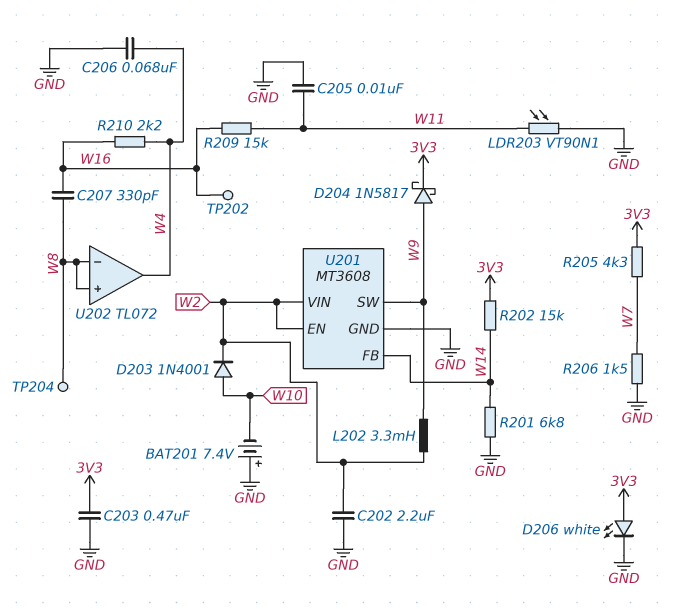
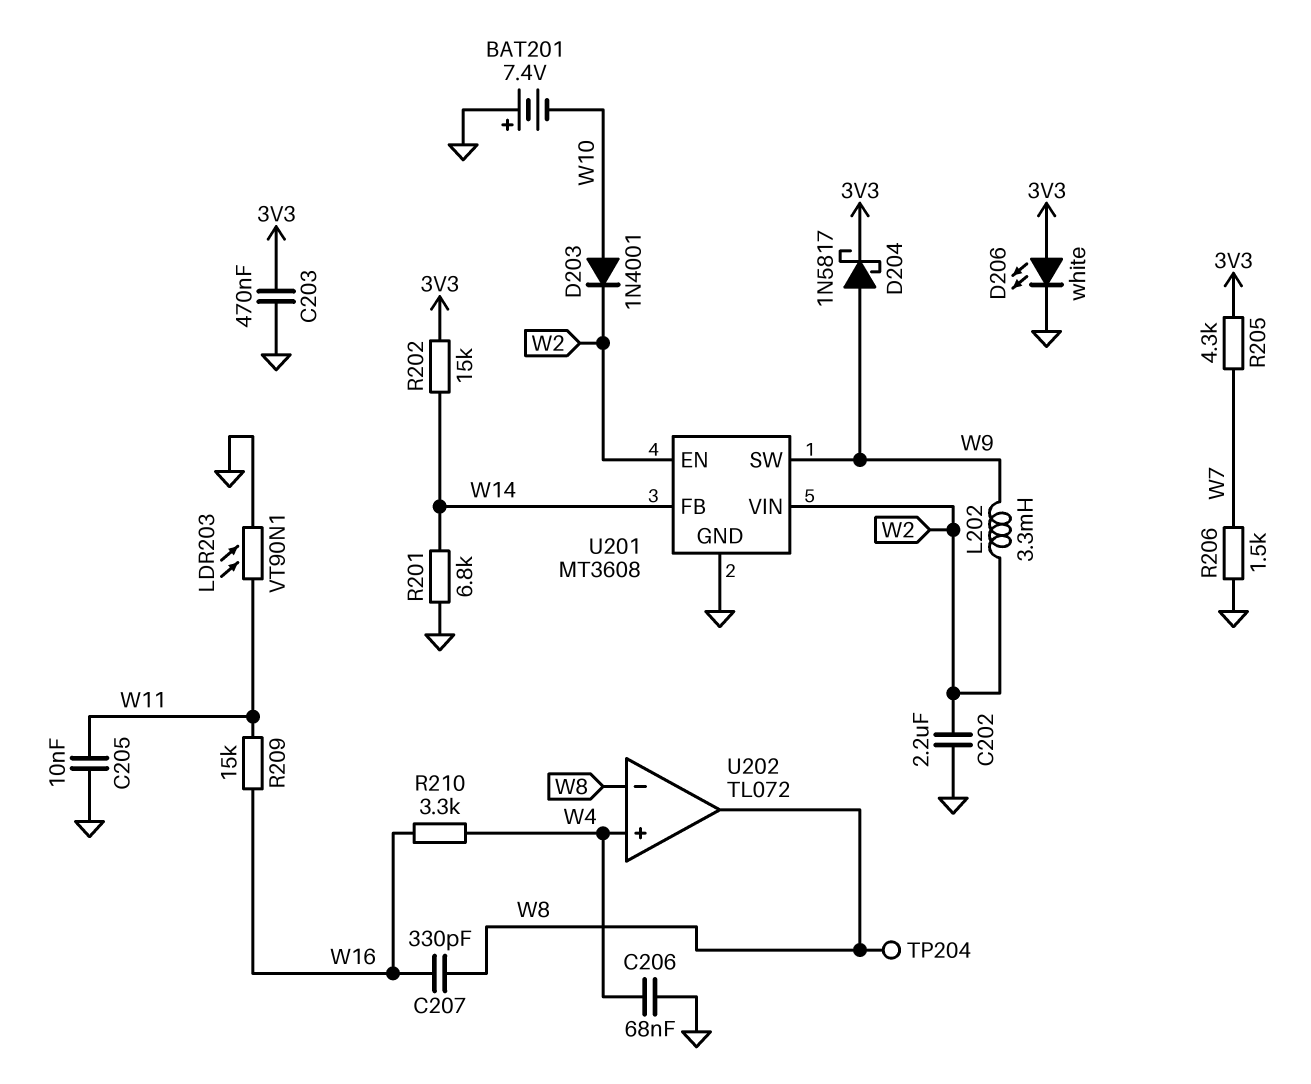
R210: 2.2k (W4, W16) -> 3.3k (W4, W16)
TP202: test point (W16) -> none
U202 pin in+: W8 -> W4
U202 pin out: W4 -> W8

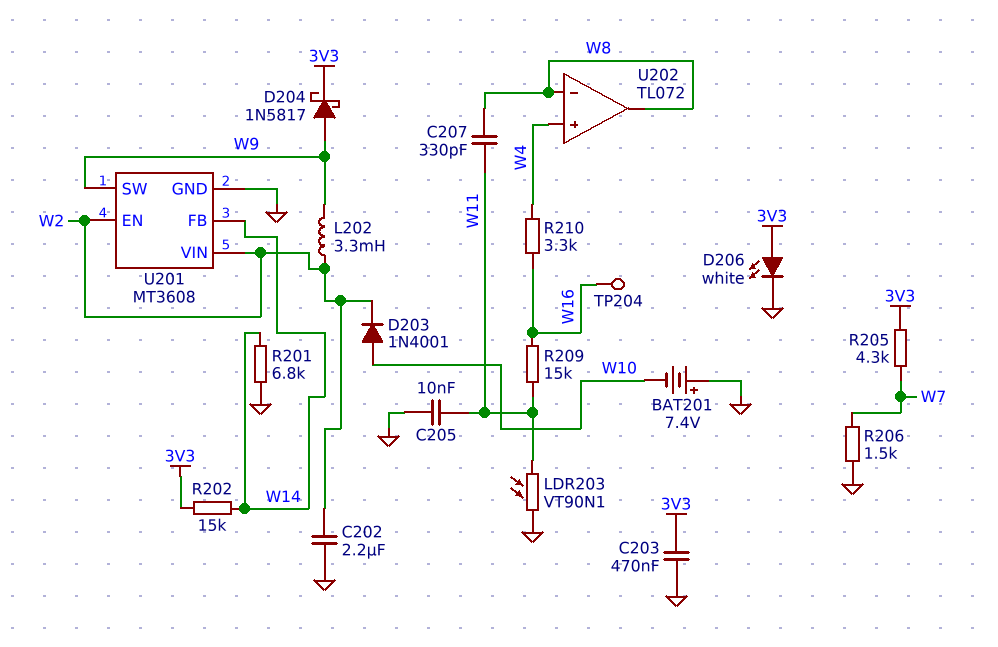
C206: 68nF (GND, W4) -> none
C207: 330pF (W8, W16) -> 330pF (W8, W11)
TP204: test point (W8) -> test point (W16)

